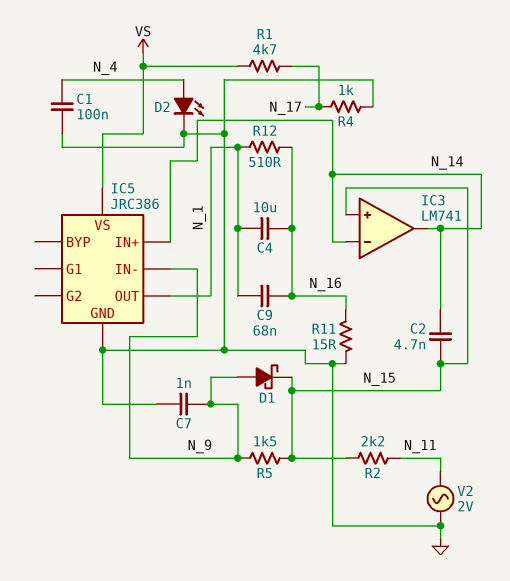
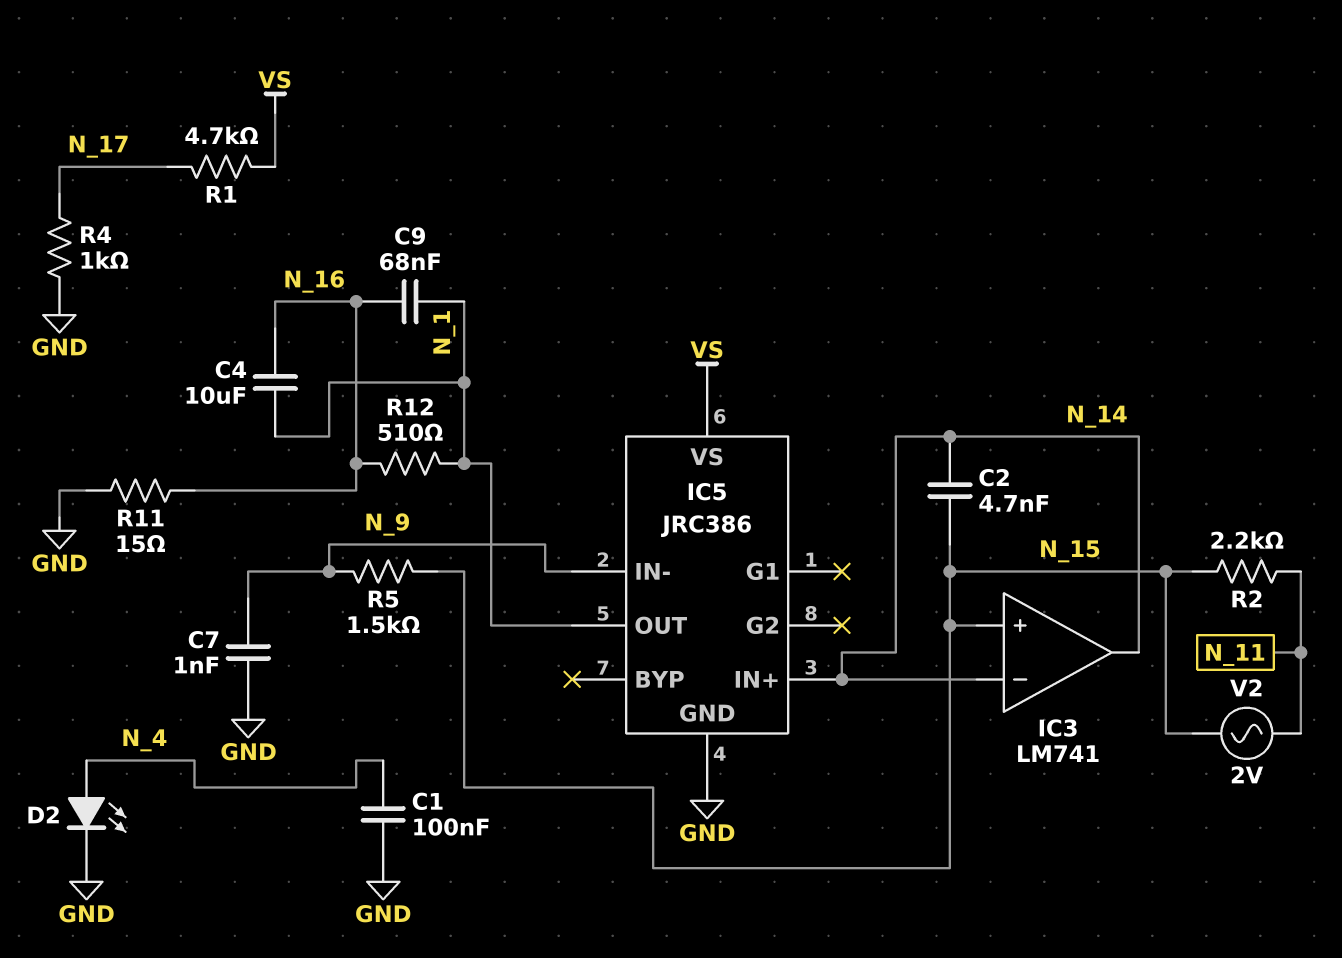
D1: schottky (A N_9, K N_15) -> none
V2: AC 2V (GND, N_11) -> AC 2V (N_11, N_15)

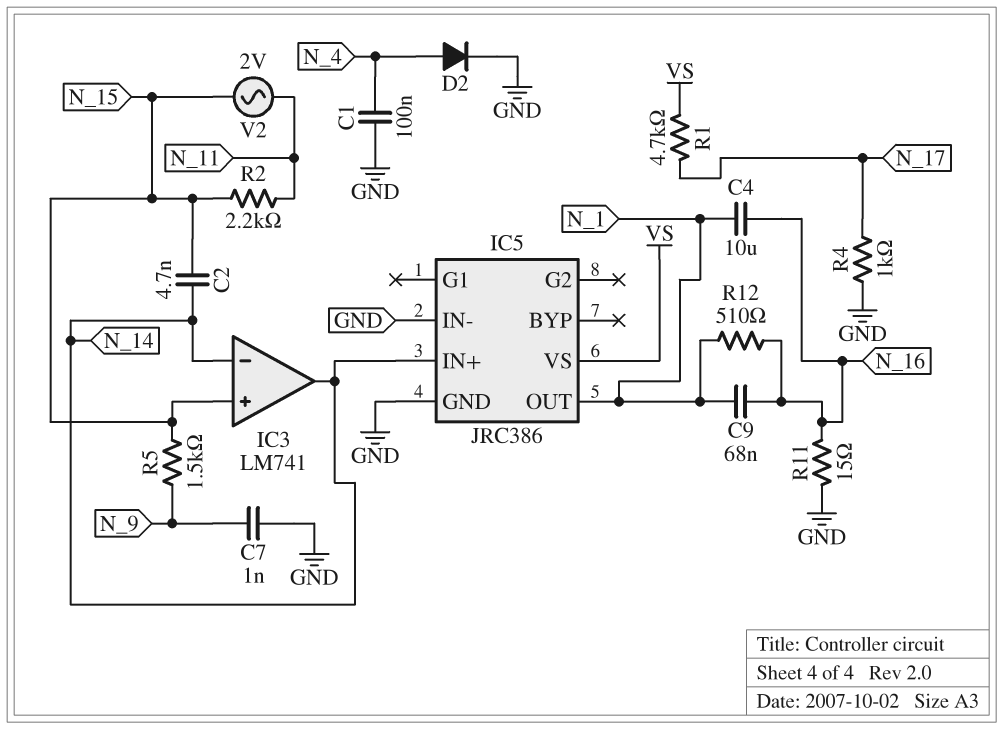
D2: LED (A N_4, K GND) -> diode (A N_4, K GND)
IC5 pin IN-: N_9 -> GND

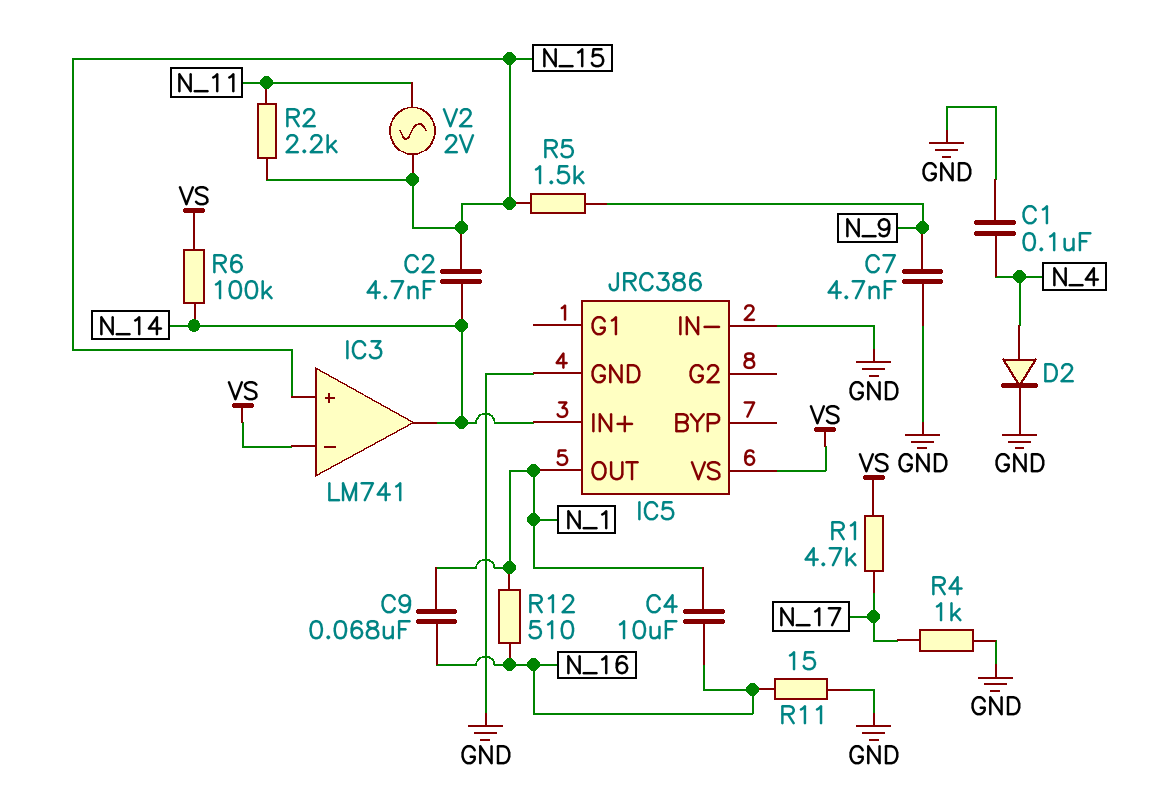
C7: 1nF (GND, N_9) -> 4.7nF (GND, N_9)
IC3 pin in-: N_14 -> VS
R6: none -> 100k (N_14, VS)

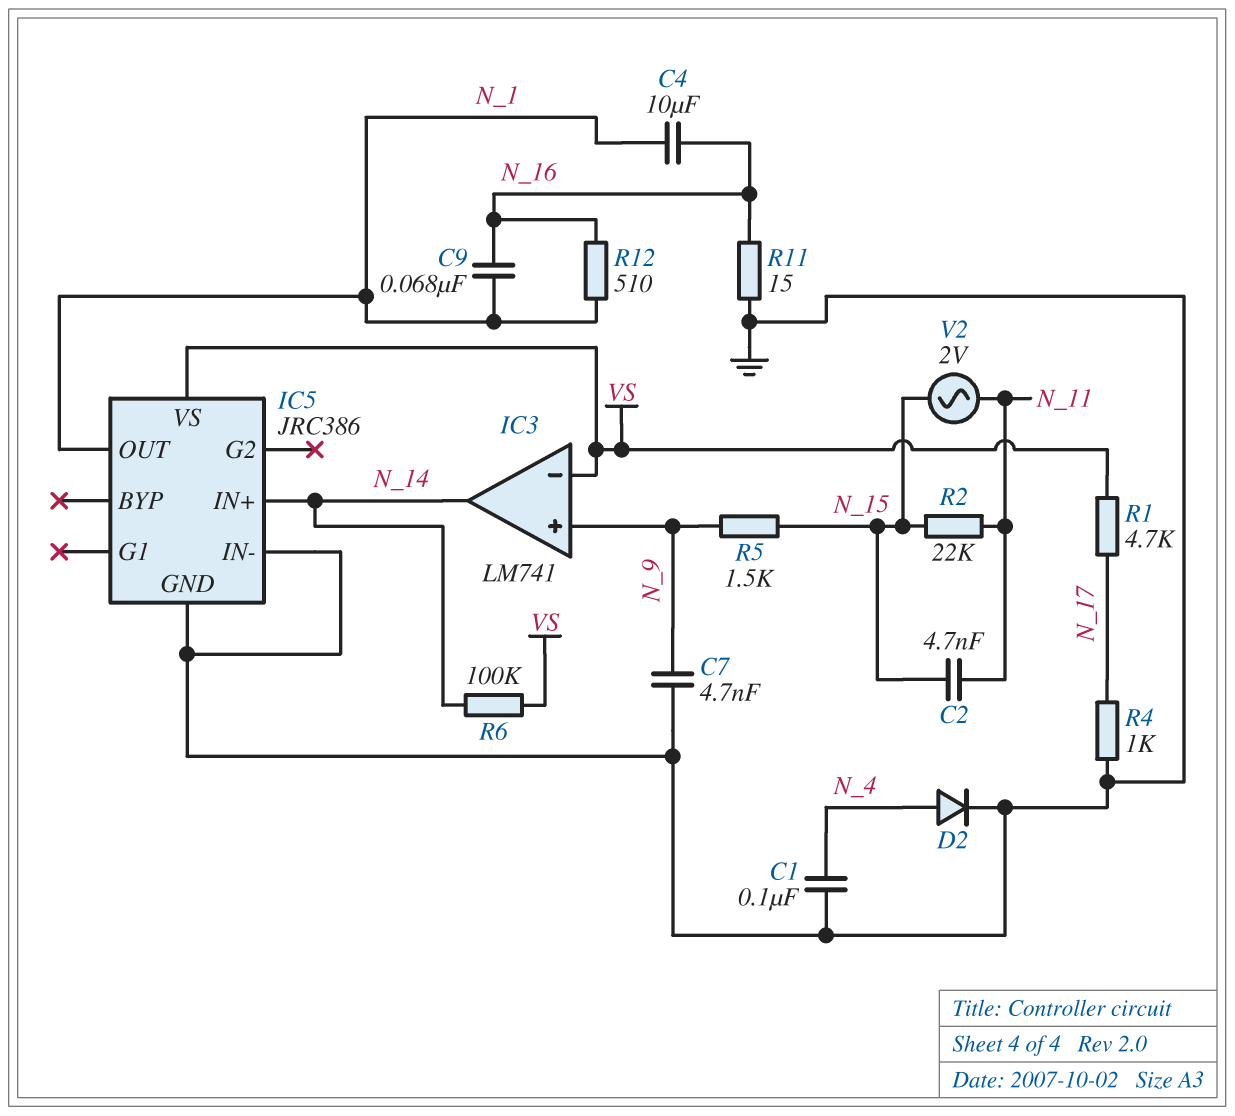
C2: 4.7nF (N_14, N_15) -> 4.7nF (N_11, N_15)
IC3 pin in+: N_15 -> N_9
R2: 2.2k (N_11, N_15) -> 22k (N_11, N_15)

